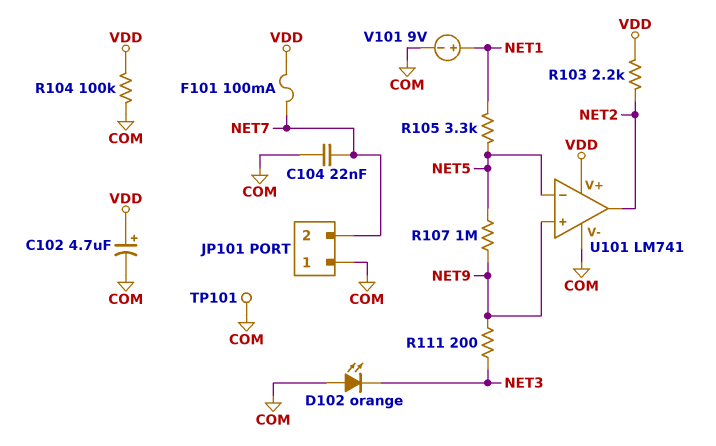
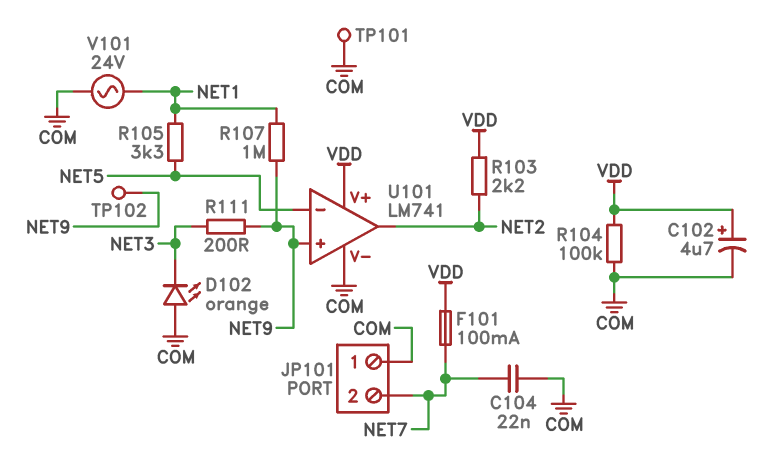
R107: 1M (NET5, NET9) -> 1M (NET1, NET9)
TP102: none -> test point (NET9)
V101: 9V (plus NET1, minus COM) -> AC 24V (COM, NET1)

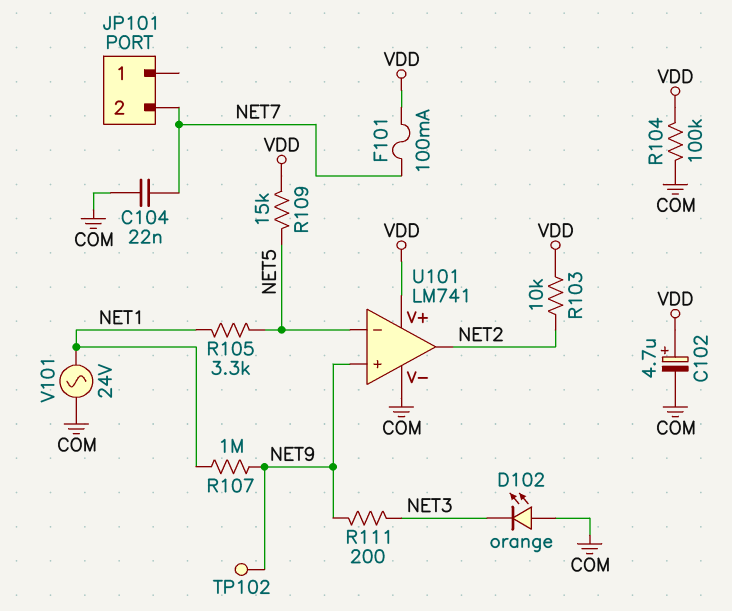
JP101 pin 1: COM -> none
R103: 2.2k (NET2, VDD) -> 10k (NET2, VDD)
R109: none -> 15k (NET5, VDD)
TP101: test point (COM) -> none

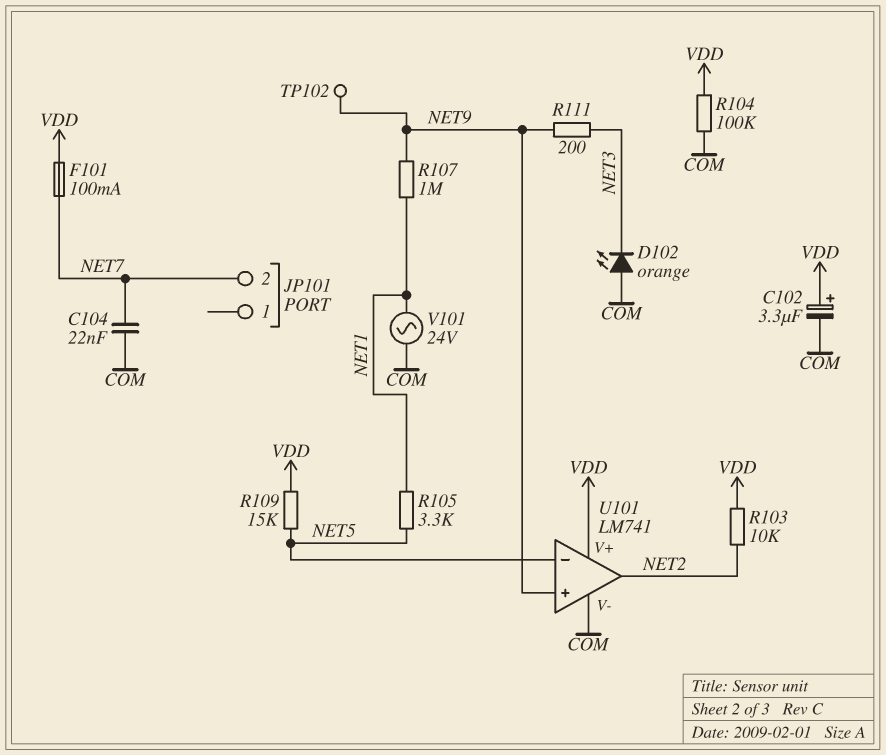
C102: 4.7uF (plus VDD, minus COM) -> 3.3uF (plus VDD, minus COM)

